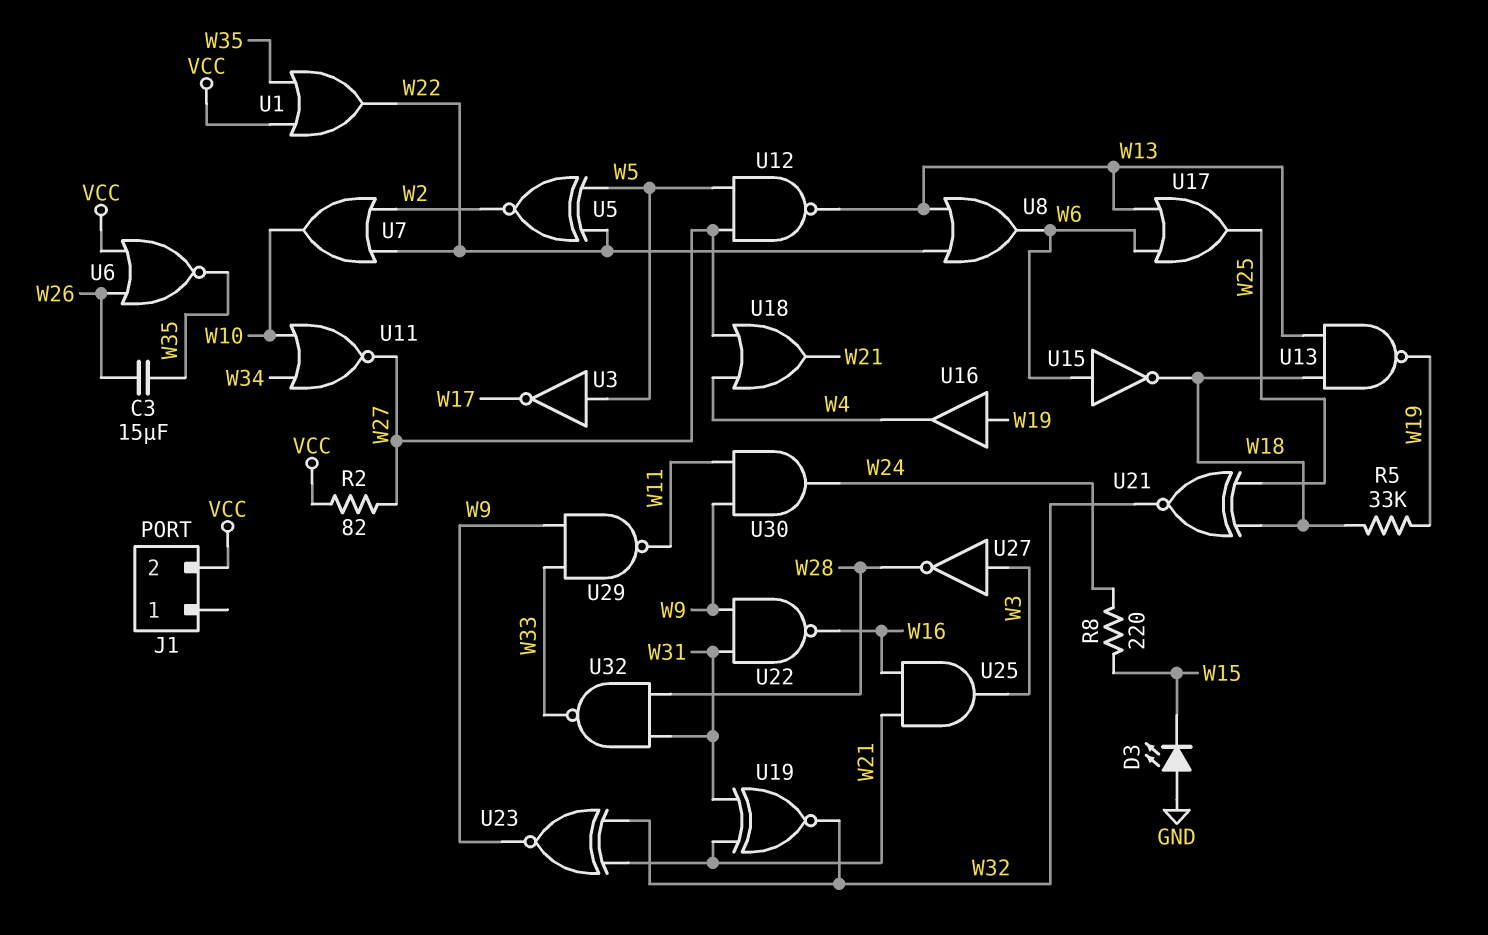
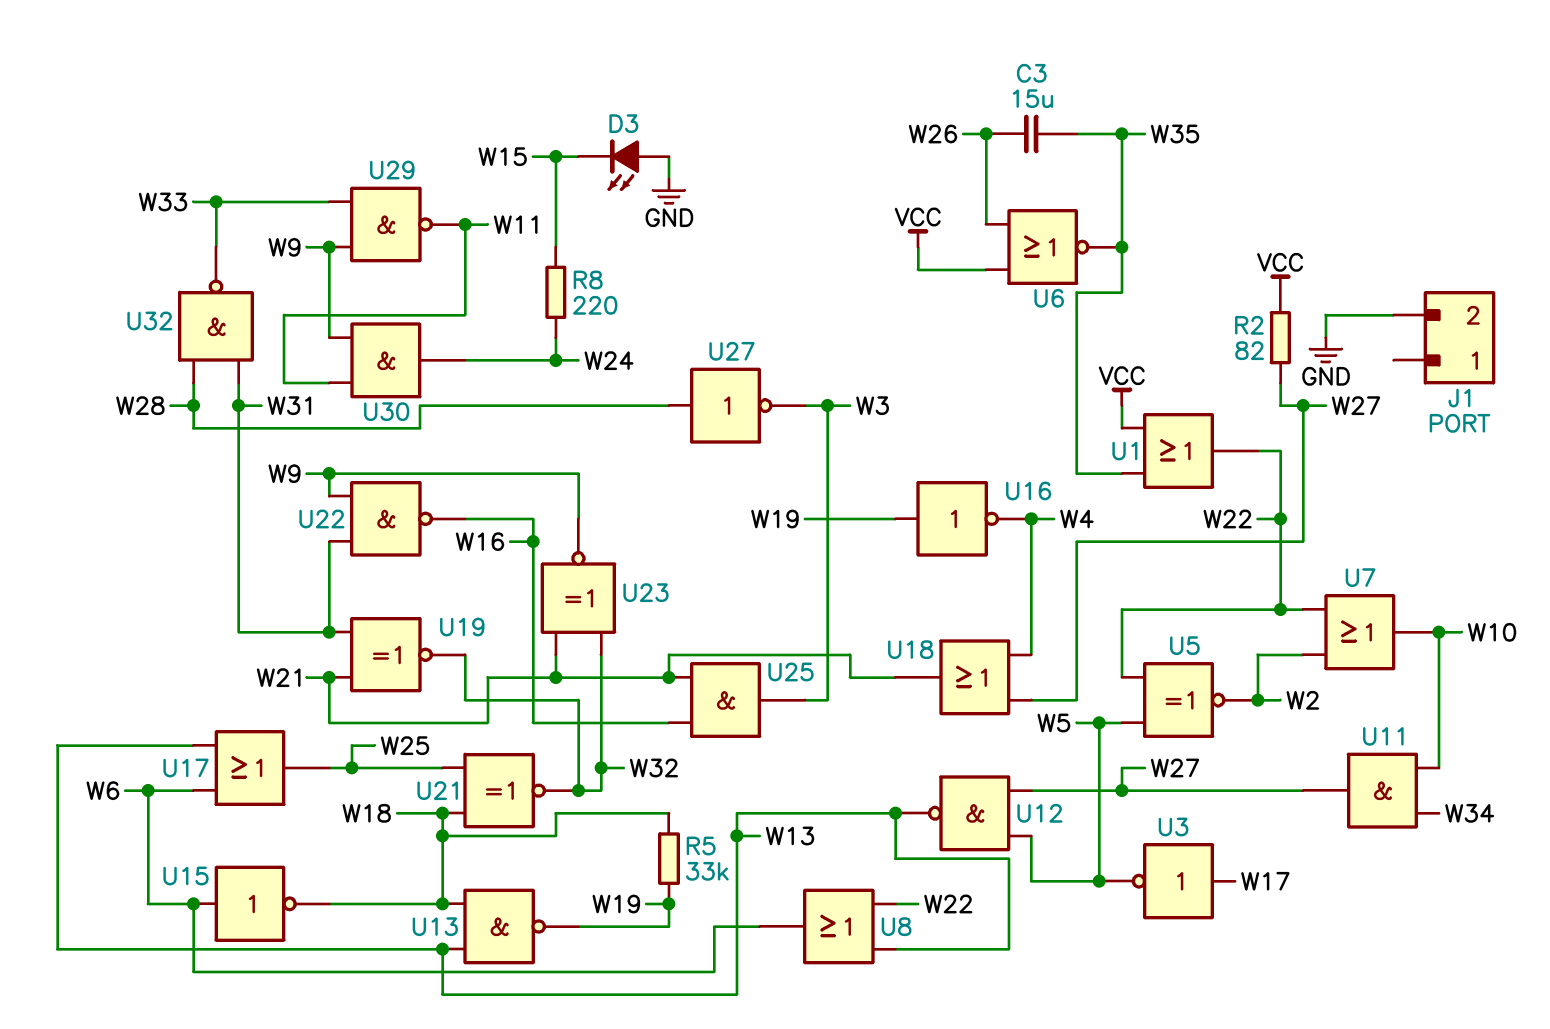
J1 pin 2: VCC -> GND
U3: NOT (in W5, out W17) -> NOT (in W17, out W5)
U11: NOR (in W10, in W34, out W27) -> AND (in W10, in W34, out W27)
U16: buffer (in W19, out W4) -> NOT (in W19, out W4)
U27: NOT (in W3, out W28) -> NOT (in W28, out W3)

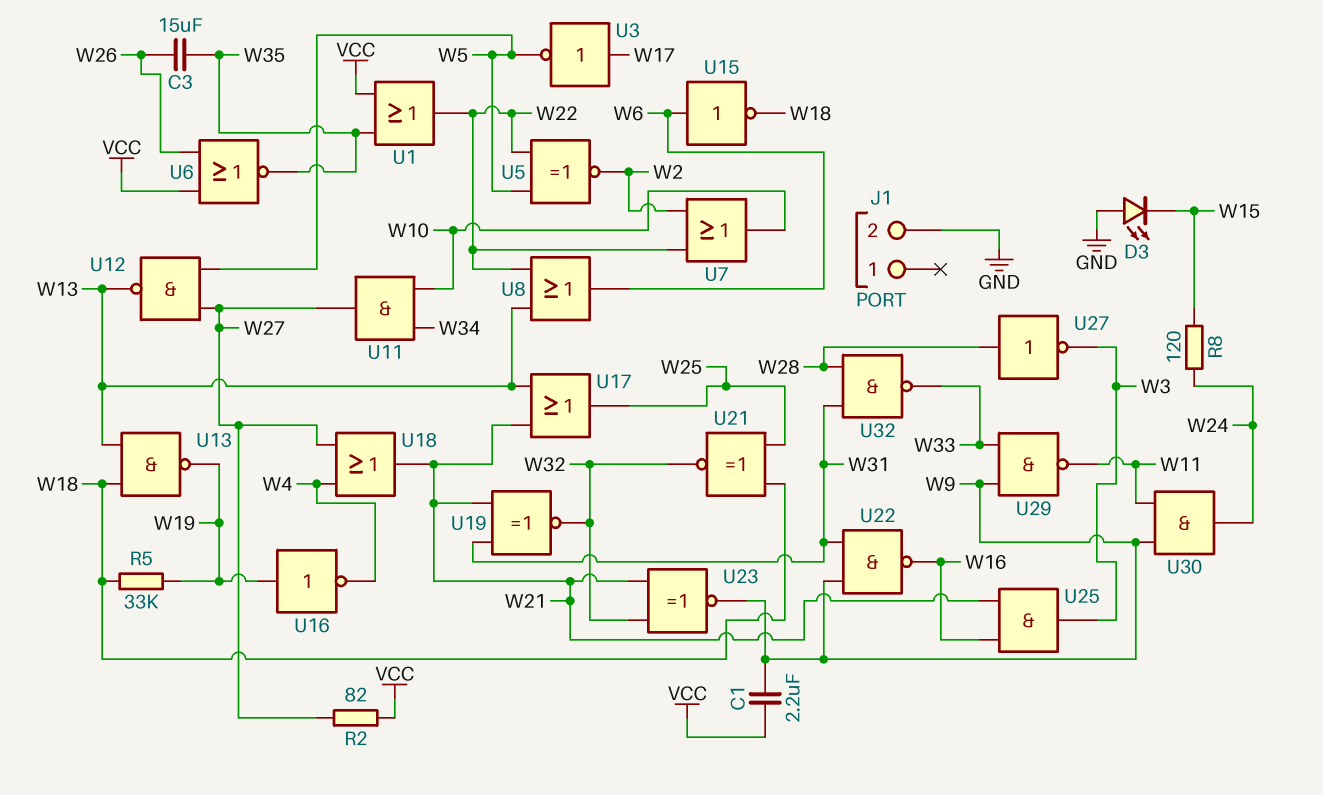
C1: none -> 2.2uF (VCC, W9)
R8: 220 (W15, W24) -> 120 (W15, W24)
U17: OR (in W6, in W13, out W25) -> OR (in W13, in W21, out W25)

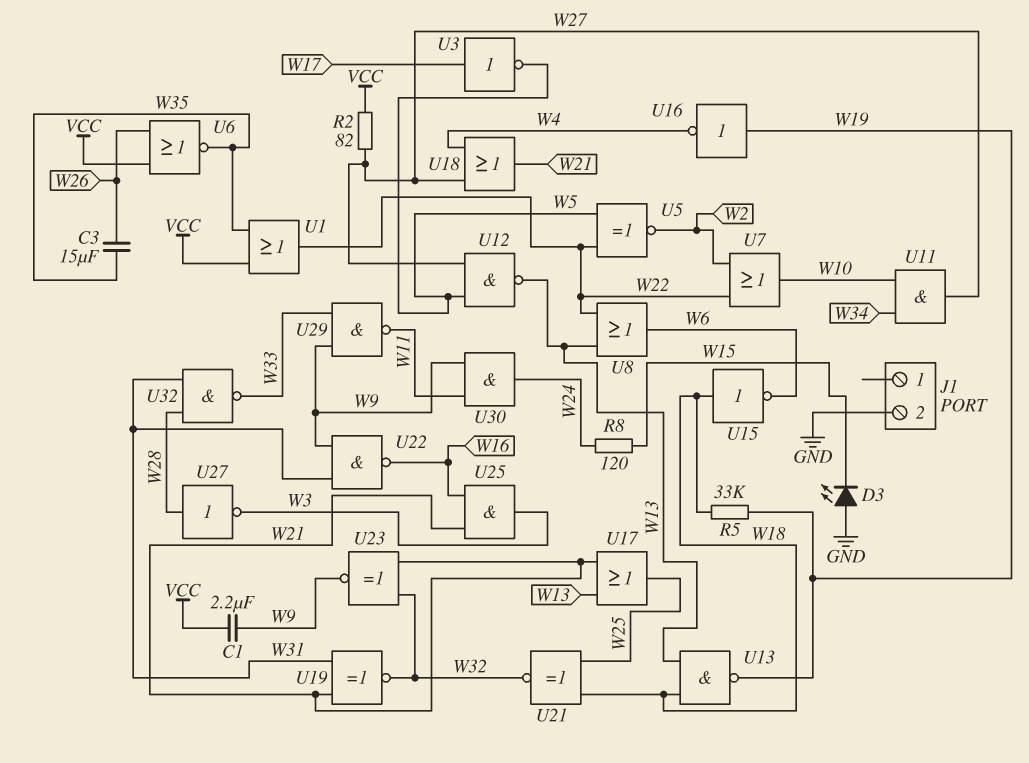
U15: NOT (in W6, out W18) -> NOT (in W18, out W6)

